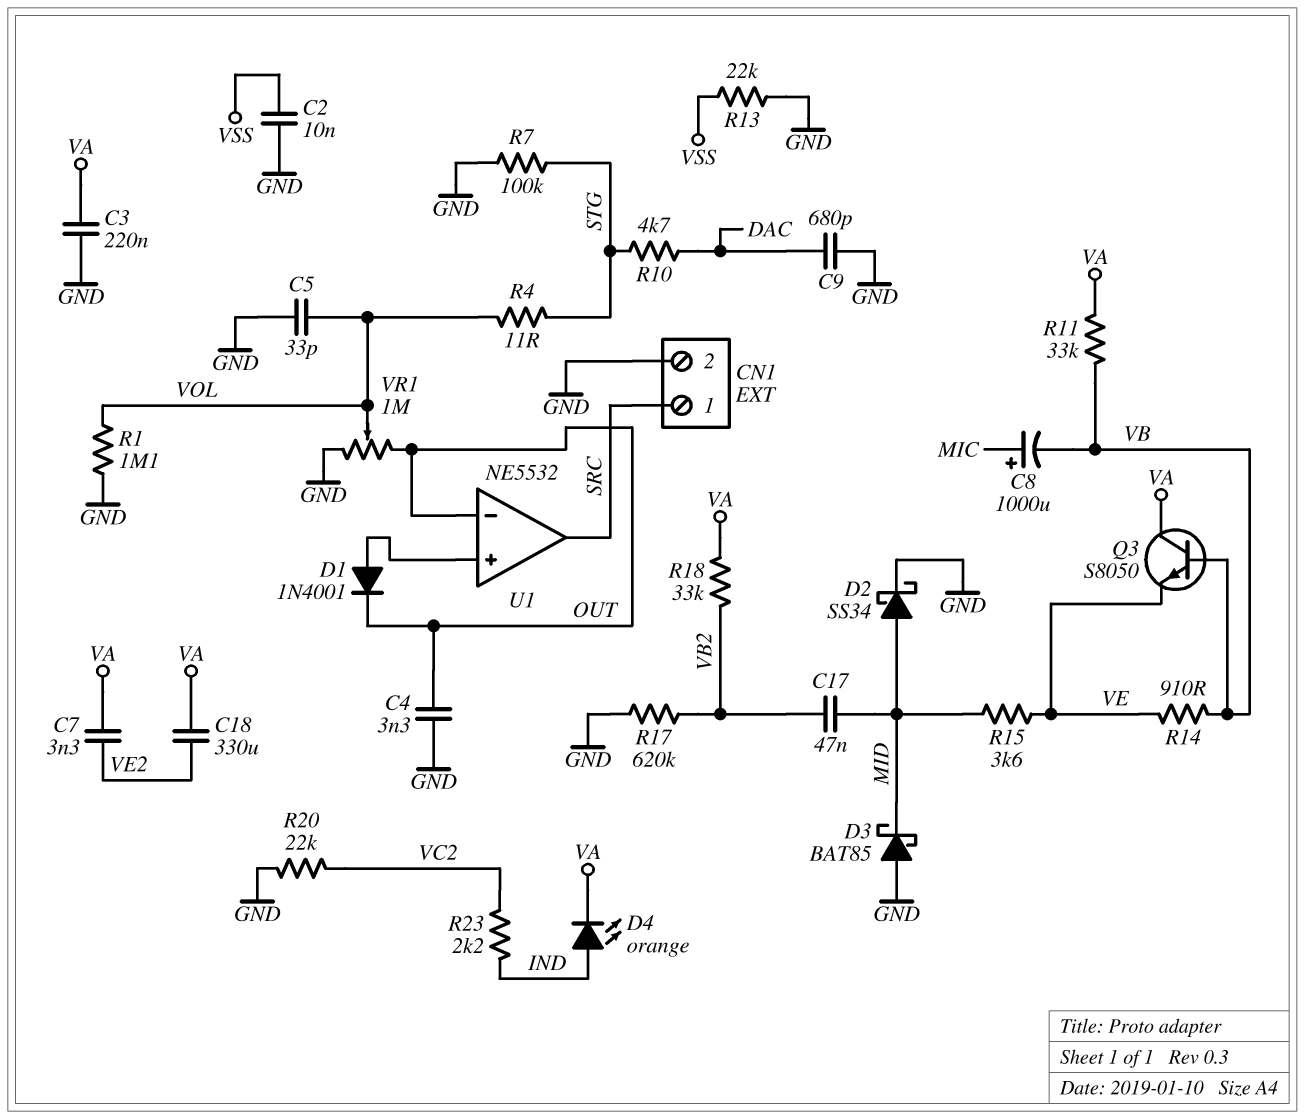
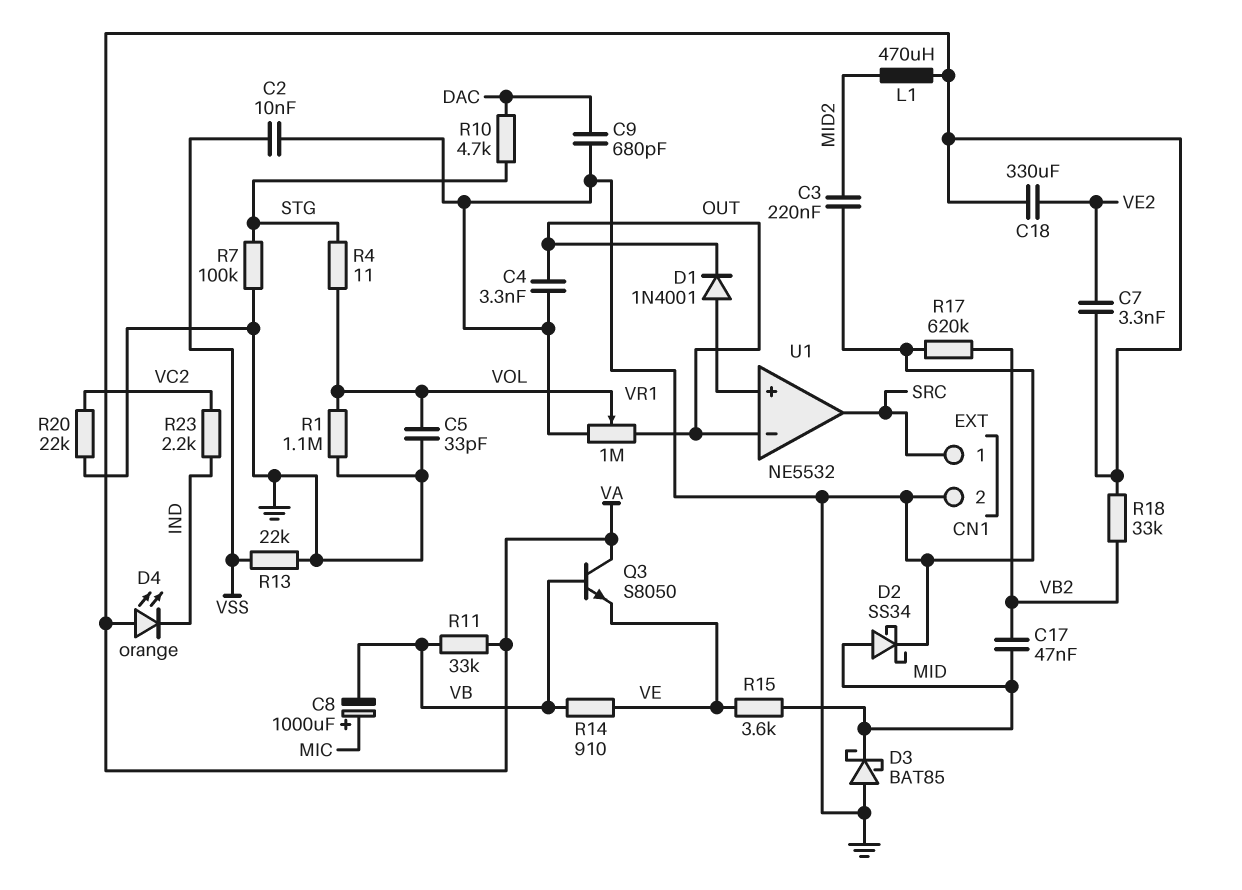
C3: 220nF (GND, VA) -> 220nF (GND, MID2)
D4: LED orange (A IND, K VA) -> LED orange (A VA, K IND)
L1: none -> 470uH (MID2, VA)

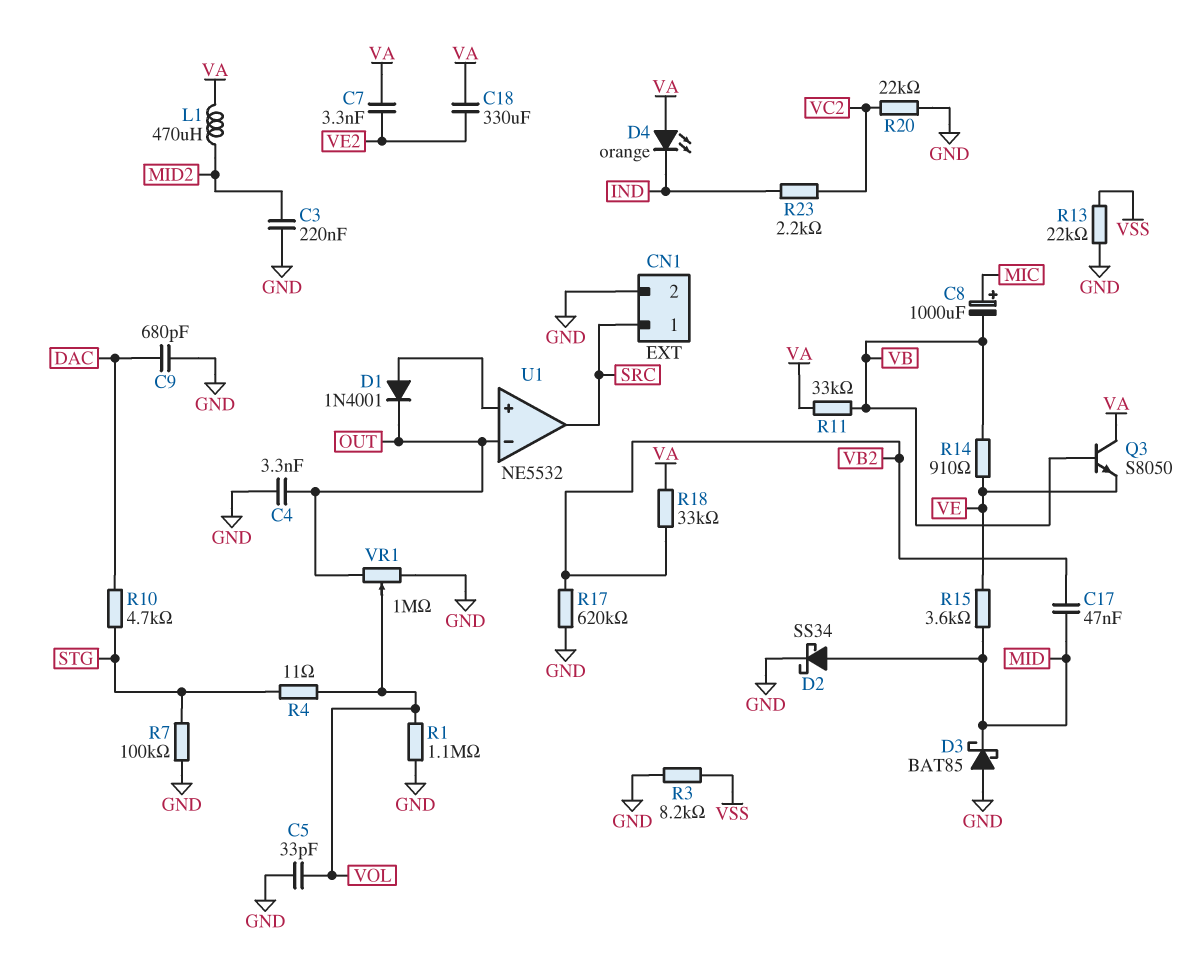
C2: 10nF (GND, VSS) -> none
R3: none -> 8.2k (GND, VSS)

